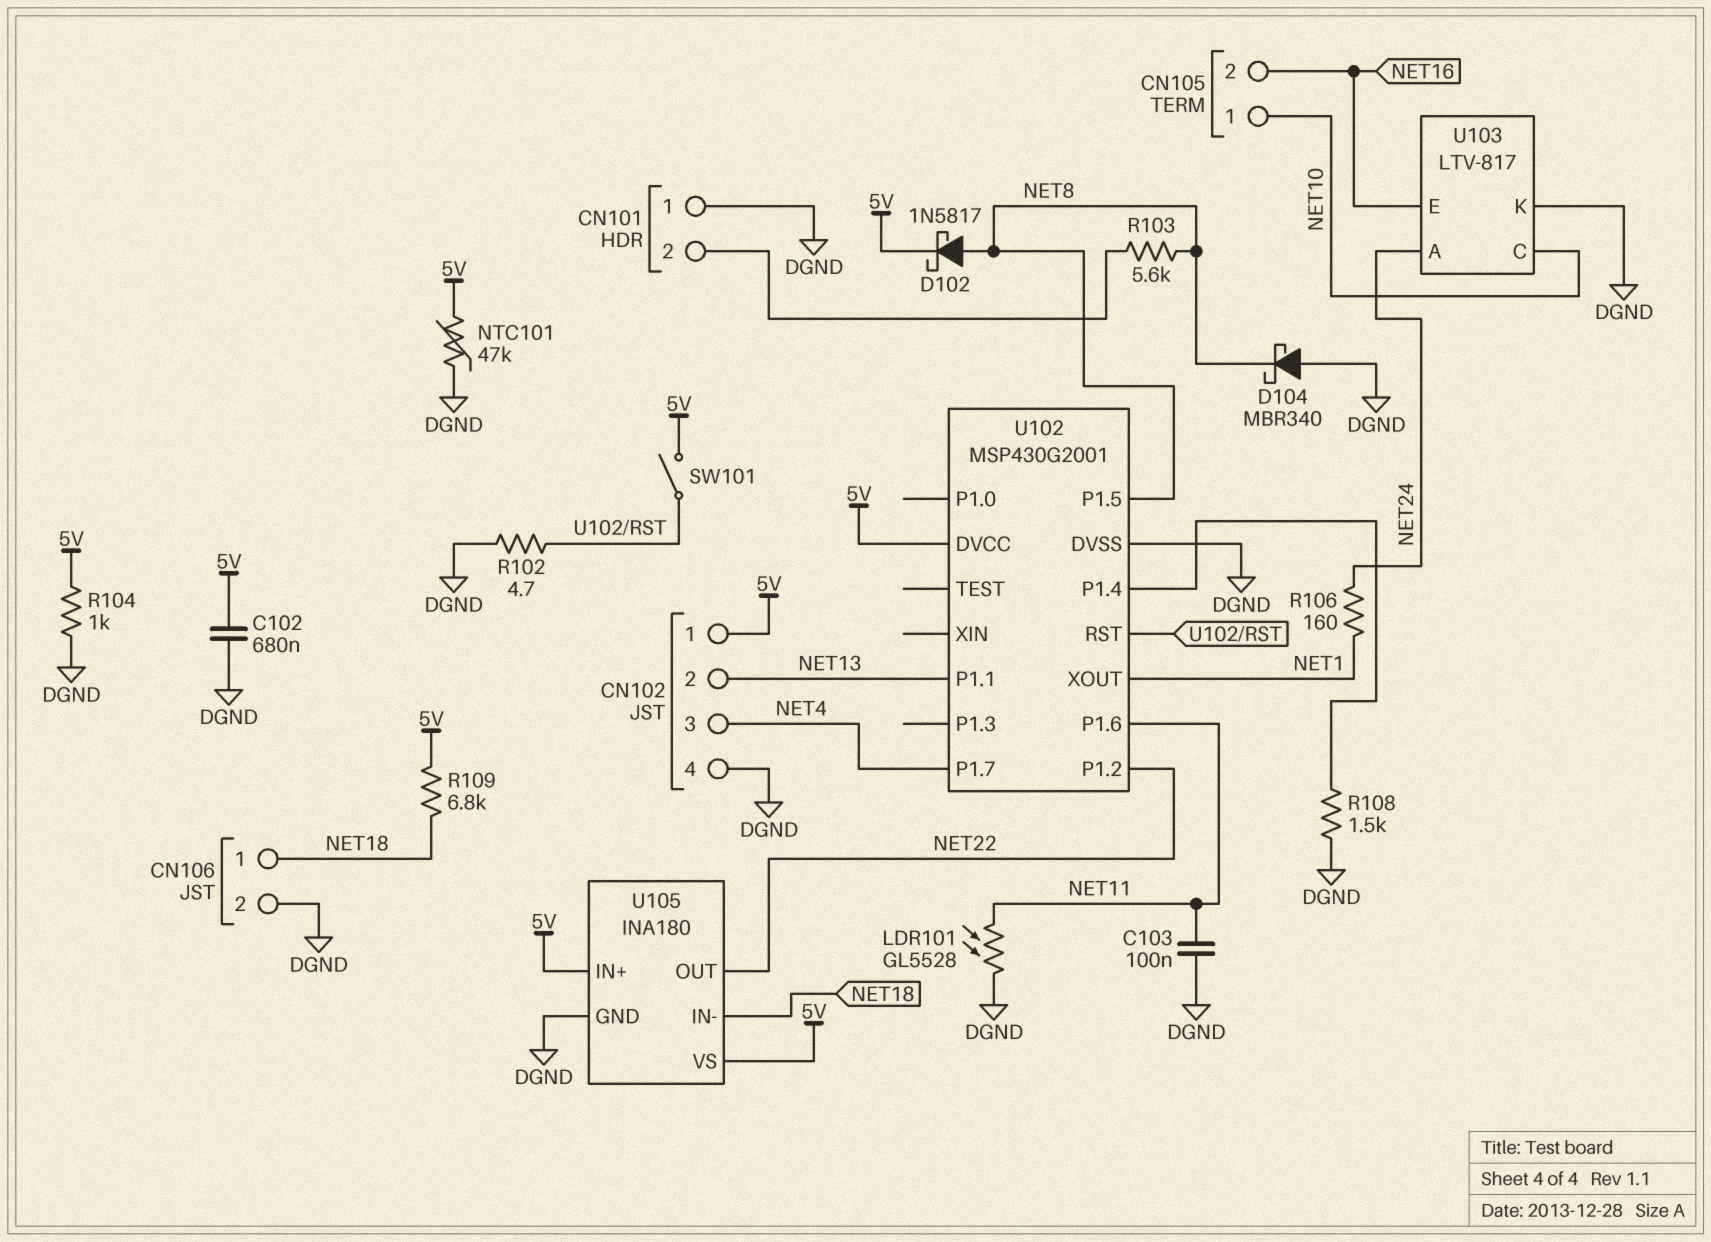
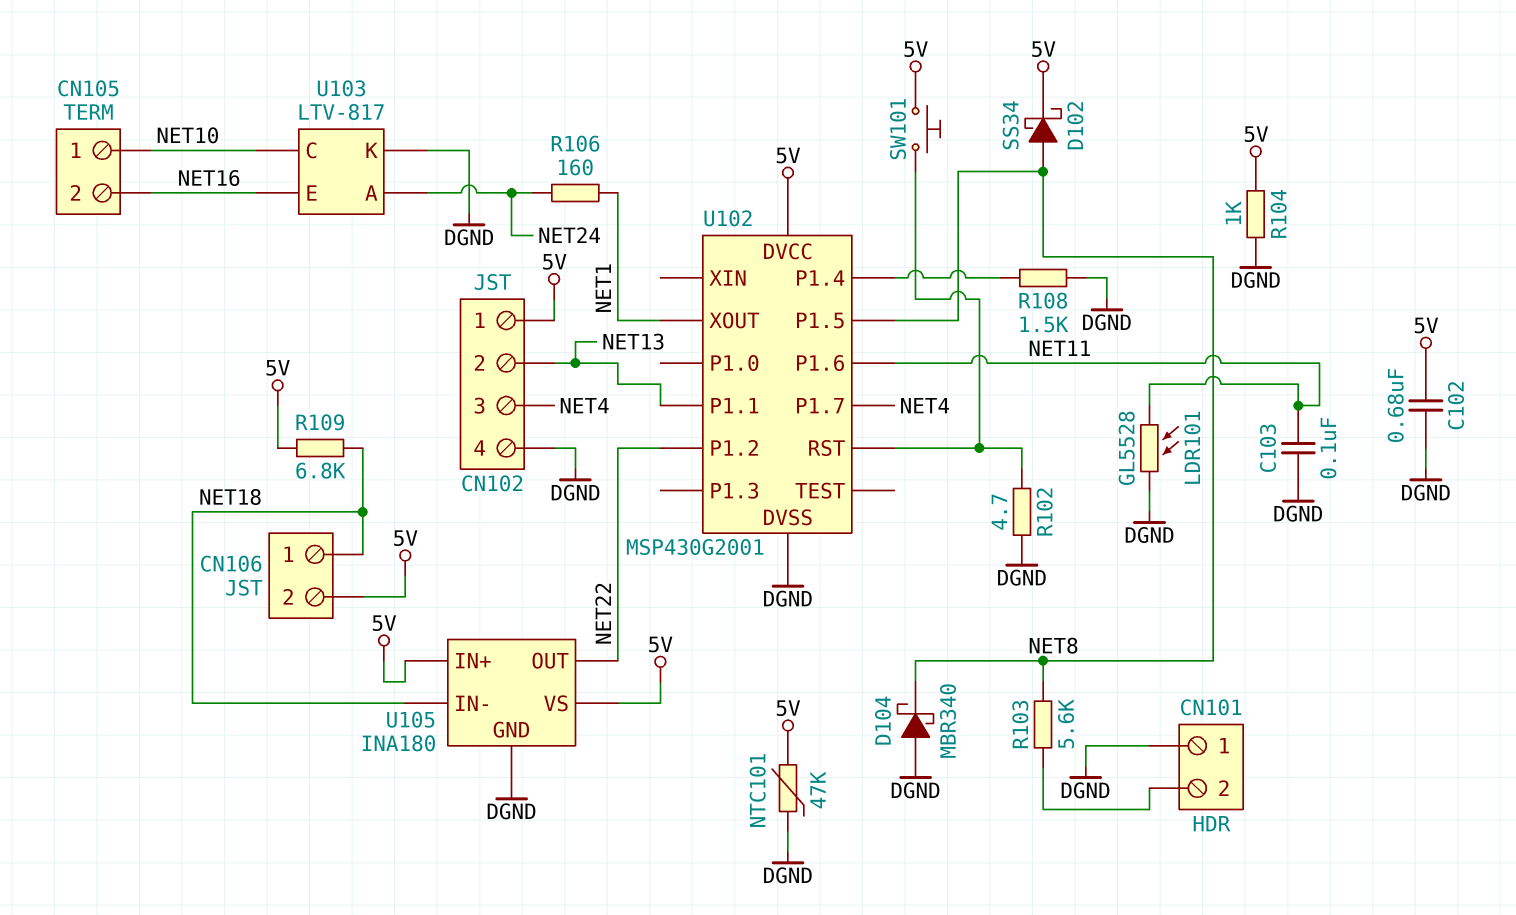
CN106 pin 2: DGND -> 5V
D102: schottky 1N5817 (A NET8, K 5V) -> schottky SS34 (A NET8, K 5V)
SW101: switch (5V, U102/RST) -> button (5V, U102/RST)

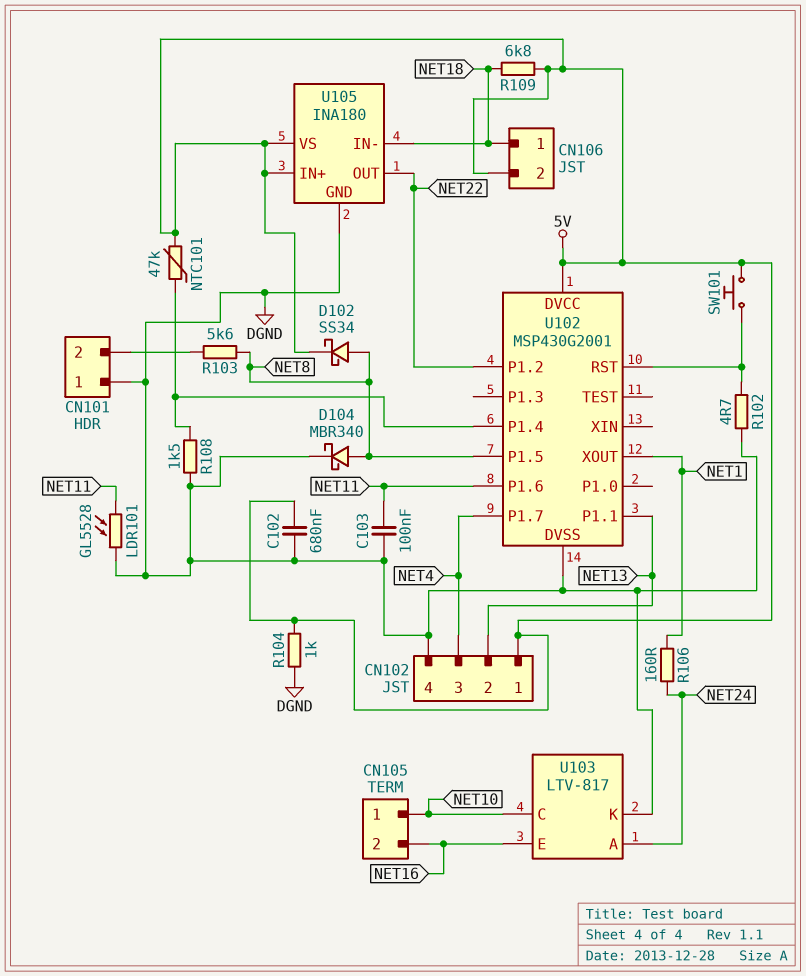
D104: schottky MBR340 (A DGND, K NET8) -> schottky MBR340 (A NET8, K DGND)
NTC101: 47k (5V, DGND) -> 47k (5V, U102/P1.4)

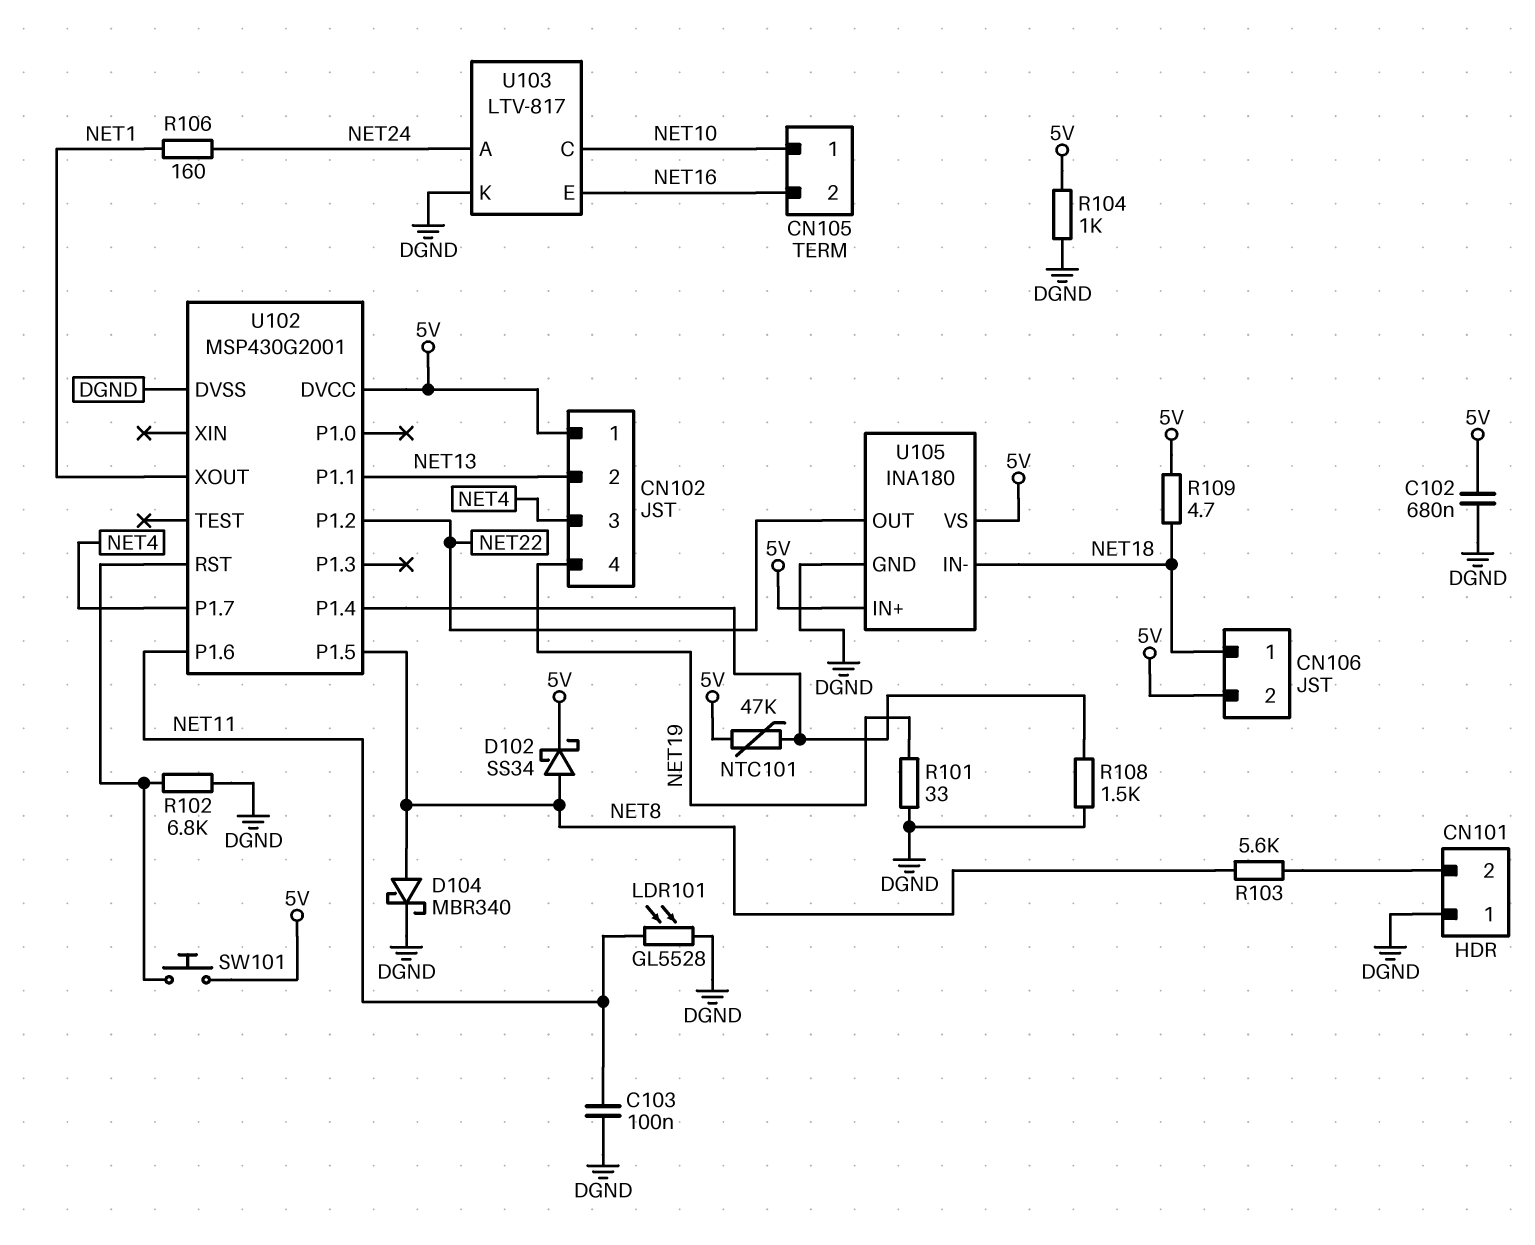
CN102 pin 4: DGND -> NET19
R101: none -> 33 (DGND, NET19)
R102: 4.7 (DGND, U102/RST) -> 6.8k (DGND, U102/RST)
R109: 6.8k (5V, NET18) -> 4.7 (5V, NET18)

